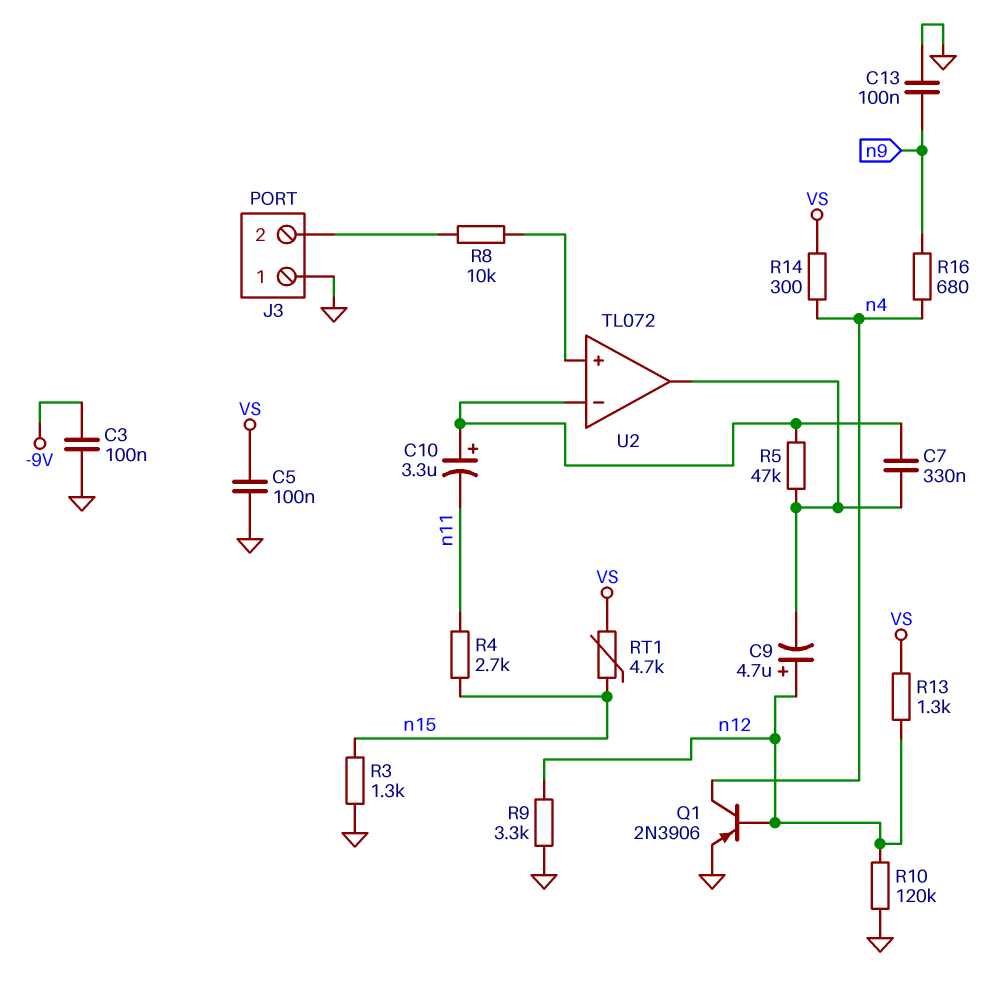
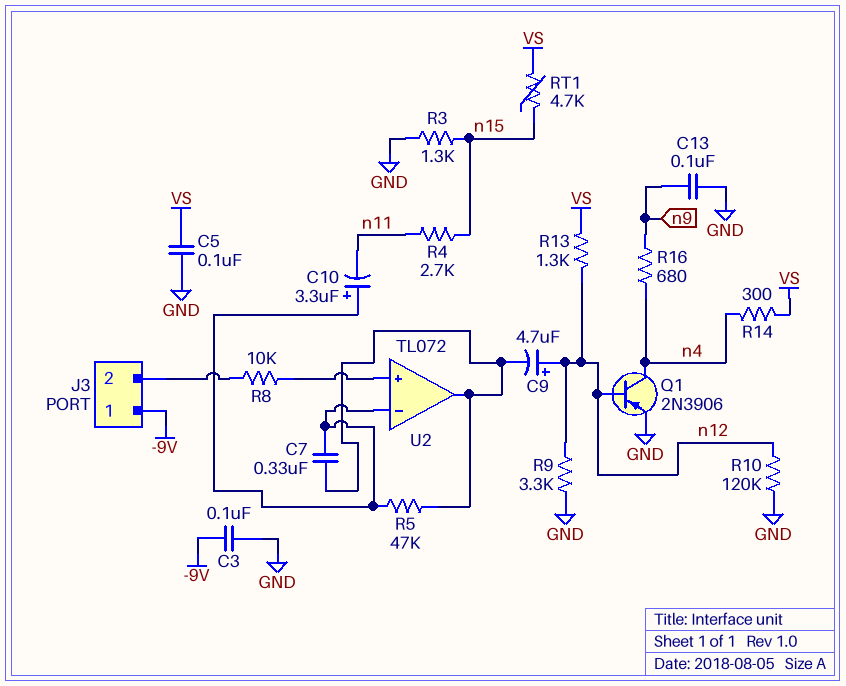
J3 pin 1: GND -> -9V

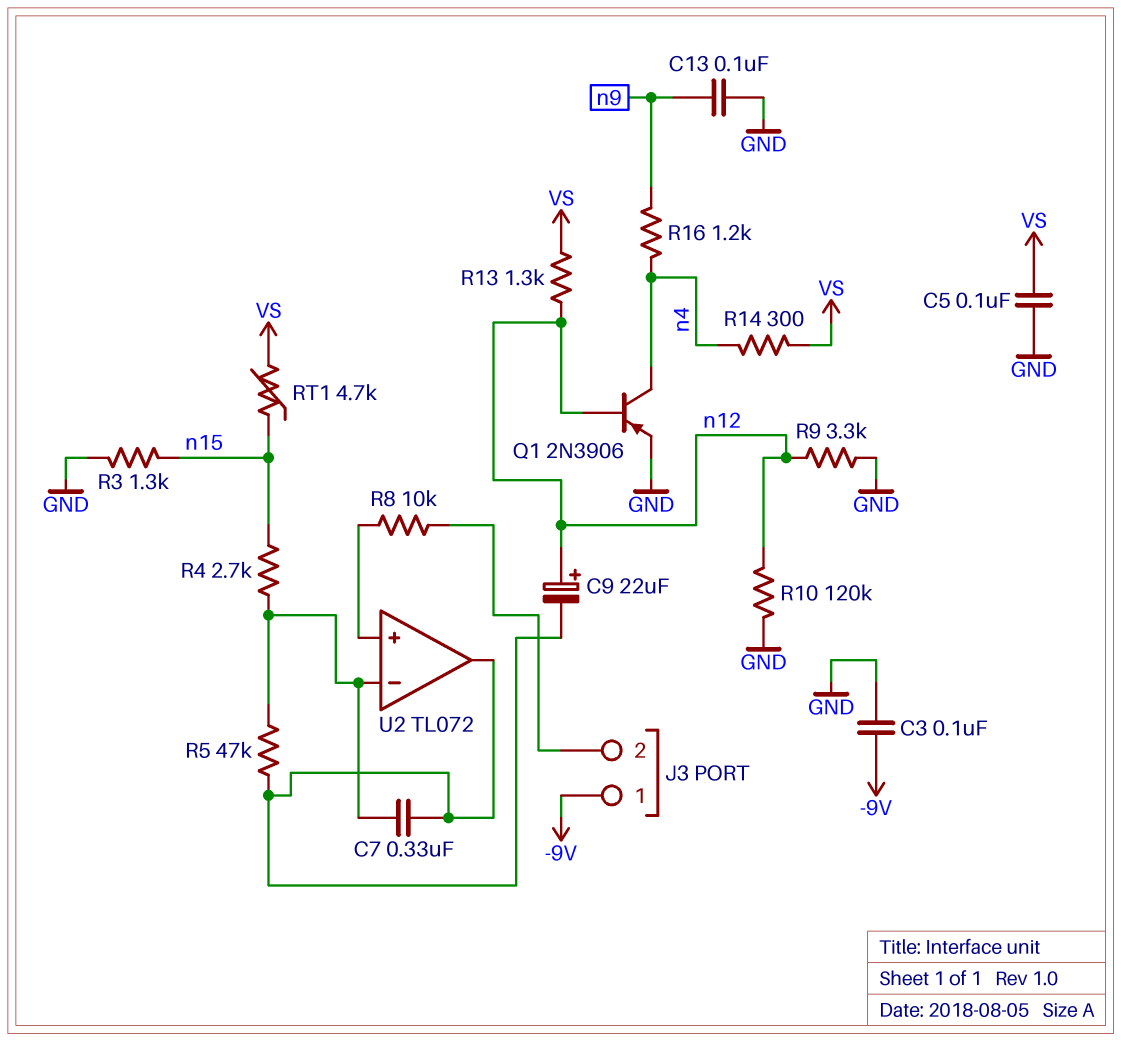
C9: 4.7uF (plus n12, minus U2/out) -> 22uF (plus n12, minus U2/out)
C10: 3.3uF (plus U2/in-, minus n11) -> none
R4: 2.7k (n11, n15) -> 2.7k (U2/in-, n15)
R16: 680 (n4, n9) -> 1.2k (n4, n9)

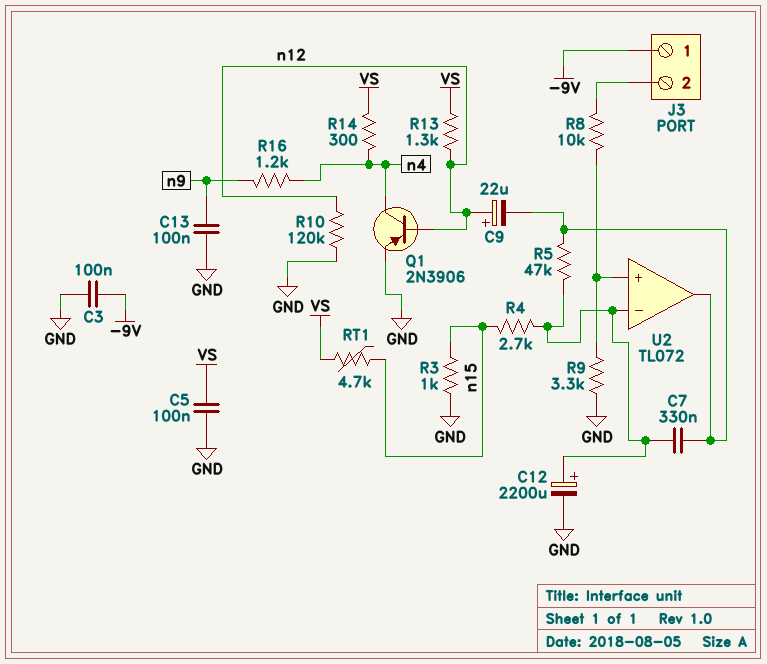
C12: none -> 2200uF (plus U2/in-, minus GND)
R3: 1.3k (GND, n15) -> 1k (GND, n15)
R9: 3.3k (GND, n12) -> 3.3k (GND, U2/in+)

